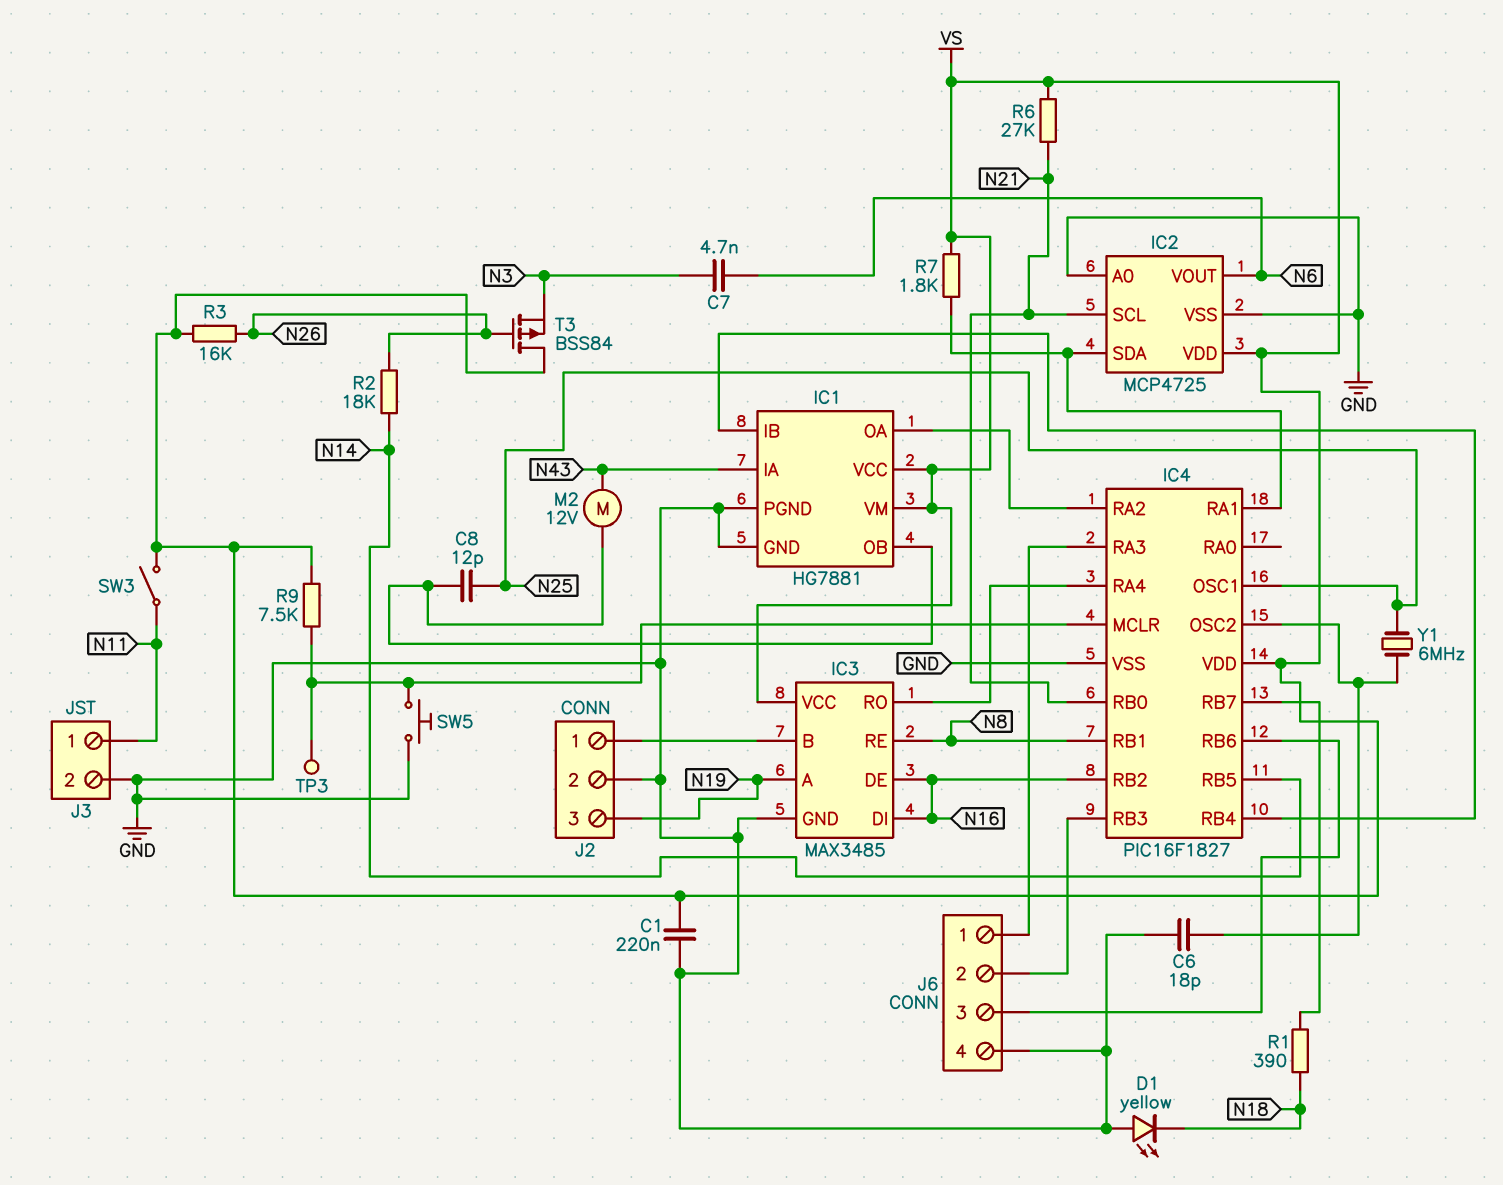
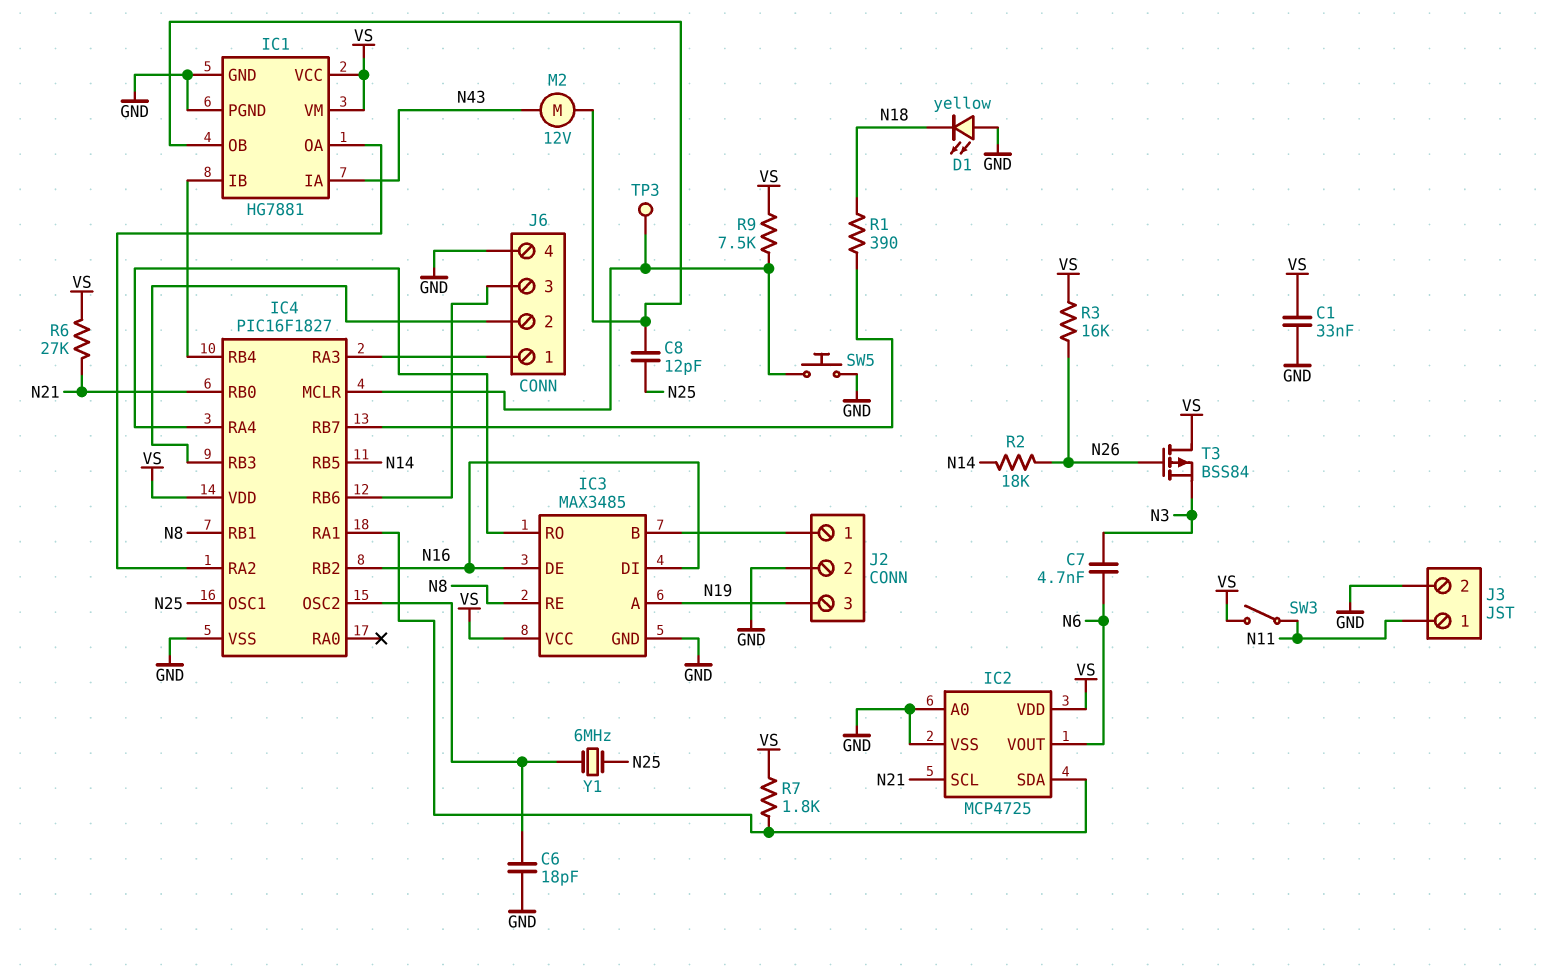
C1: 220nF (GND, VS) -> 33nF (GND, VS)

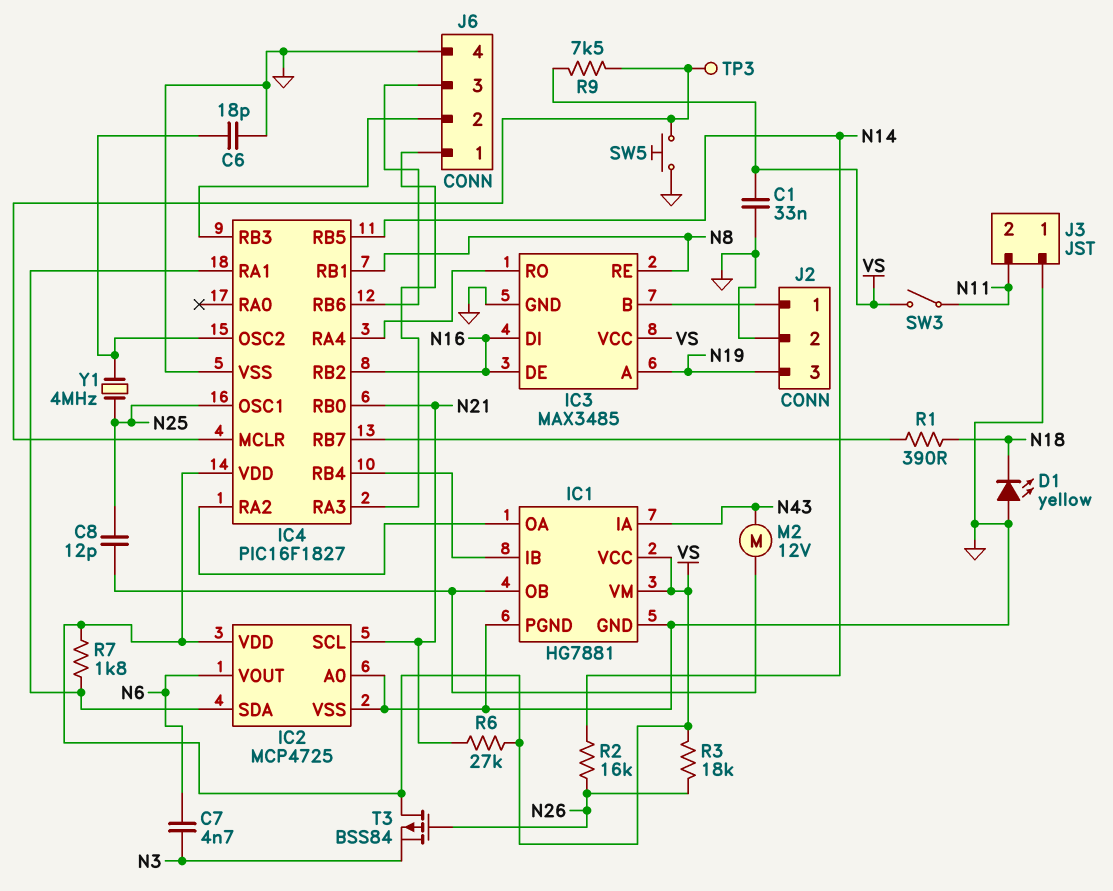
J3 pin 1: N11 -> GND
J3 pin 2: GND -> N11
R2: 18k (N14, N26) -> 16k (N14, N26)
R3: 16k (N26, VS) -> 18k (N26, VS)
Y1: 6MHz (IC4/OSC2, N25) -> 4MHz (IC4/OSC2, N25)

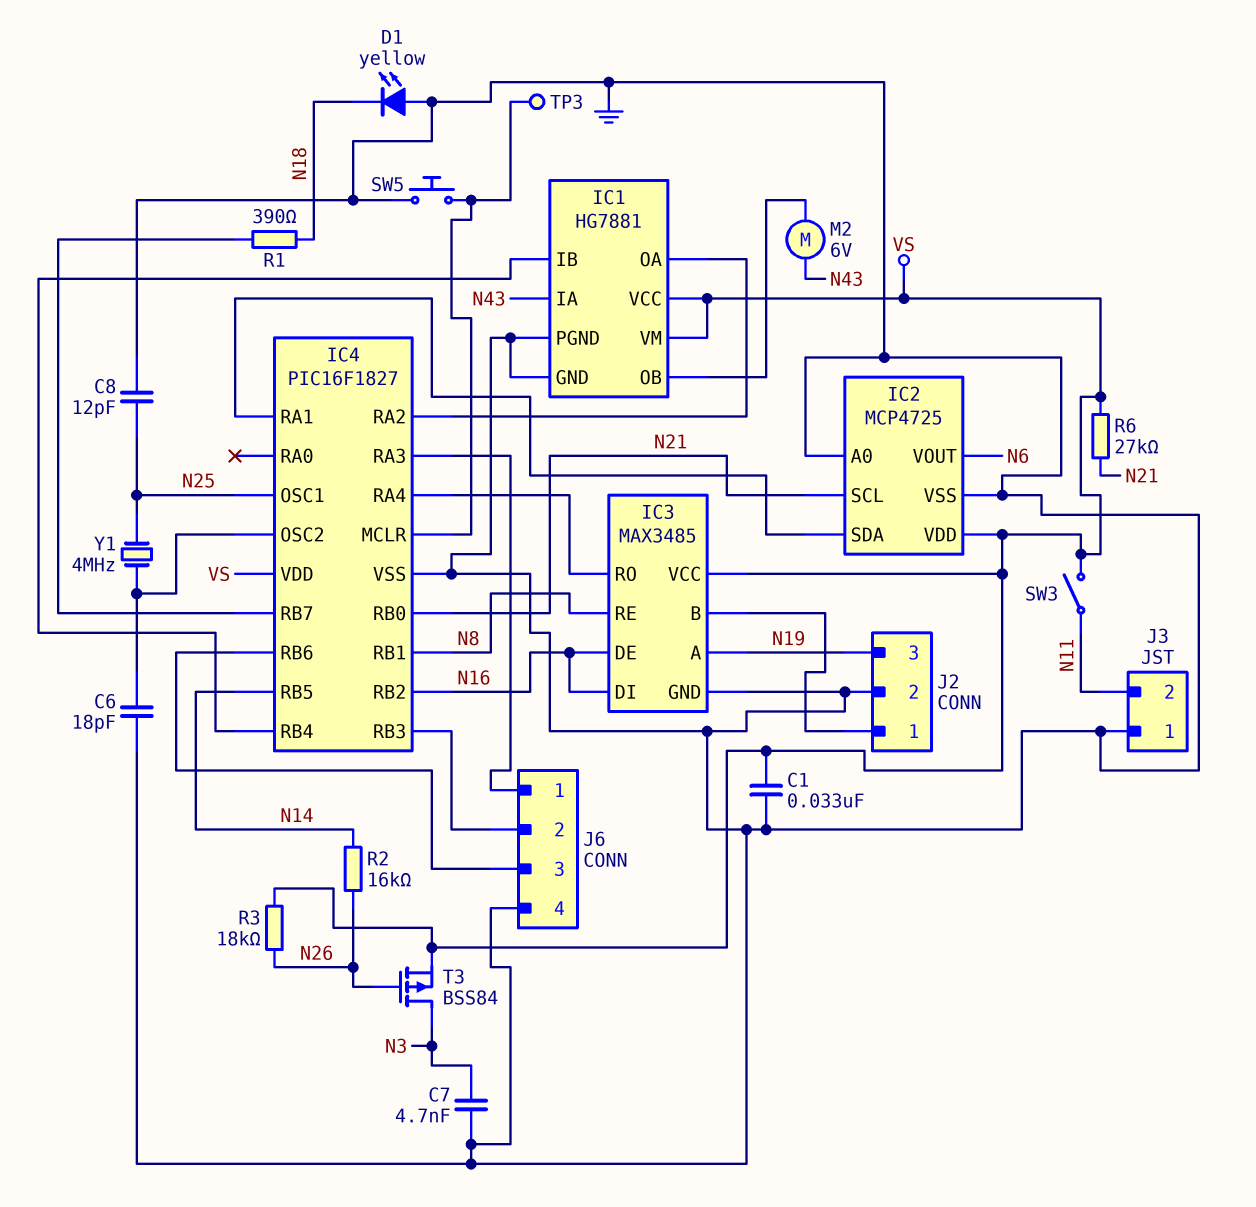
C7: 4.7nF (N3, N6) -> 4.7nF (GND, N3)
C8: 12pF (IC1/OB, N25) -> 12pF (GND, N25)
M2: motor 12V (IC1/OB, N43) -> motor 6V (IC1/OB, N43)
R7: 1.8k (IC2/SDA, VS) -> none
R9: 7.5k (IC4/MCLR, VS) -> none
T3: PMOS BSS84 (G N26, D VS, S N3) -> PMOS BSS84 (G N26, D N3, S VS)

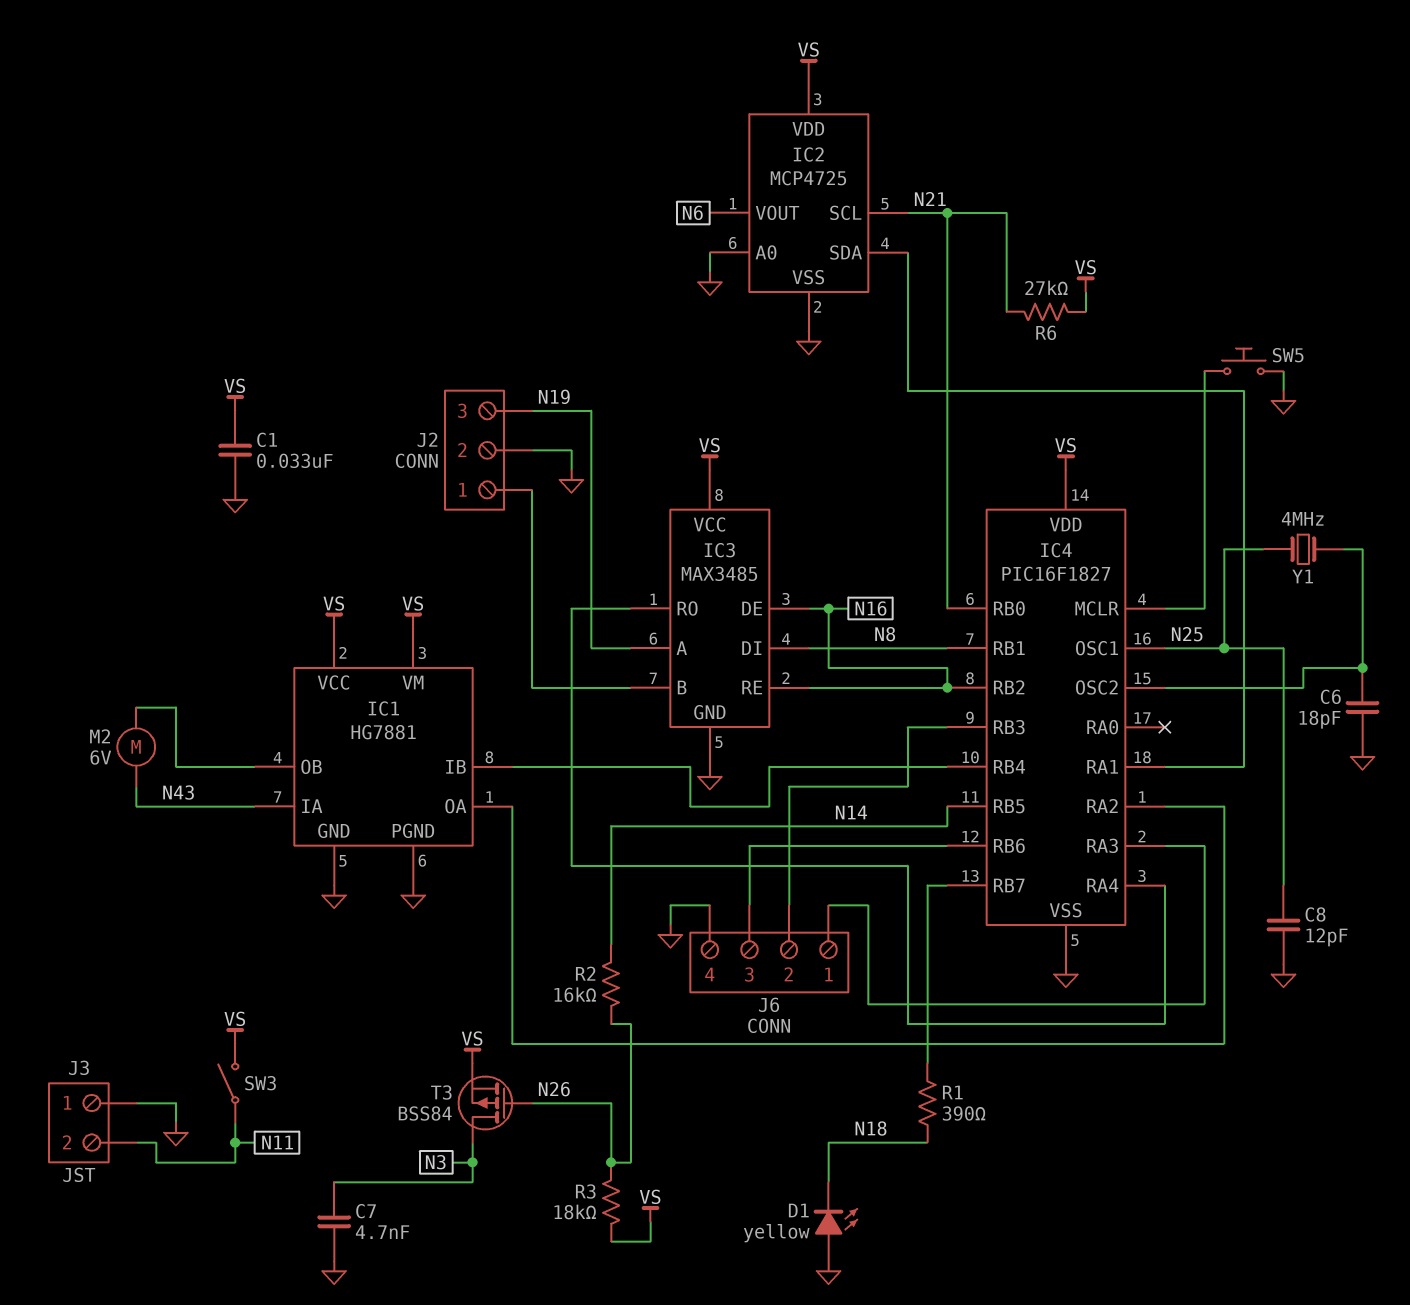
IC3 pin DI: N16 -> N8
IC3 pin RE: N8 -> N16
TP3: test point (IC4/MCLR) -> none

